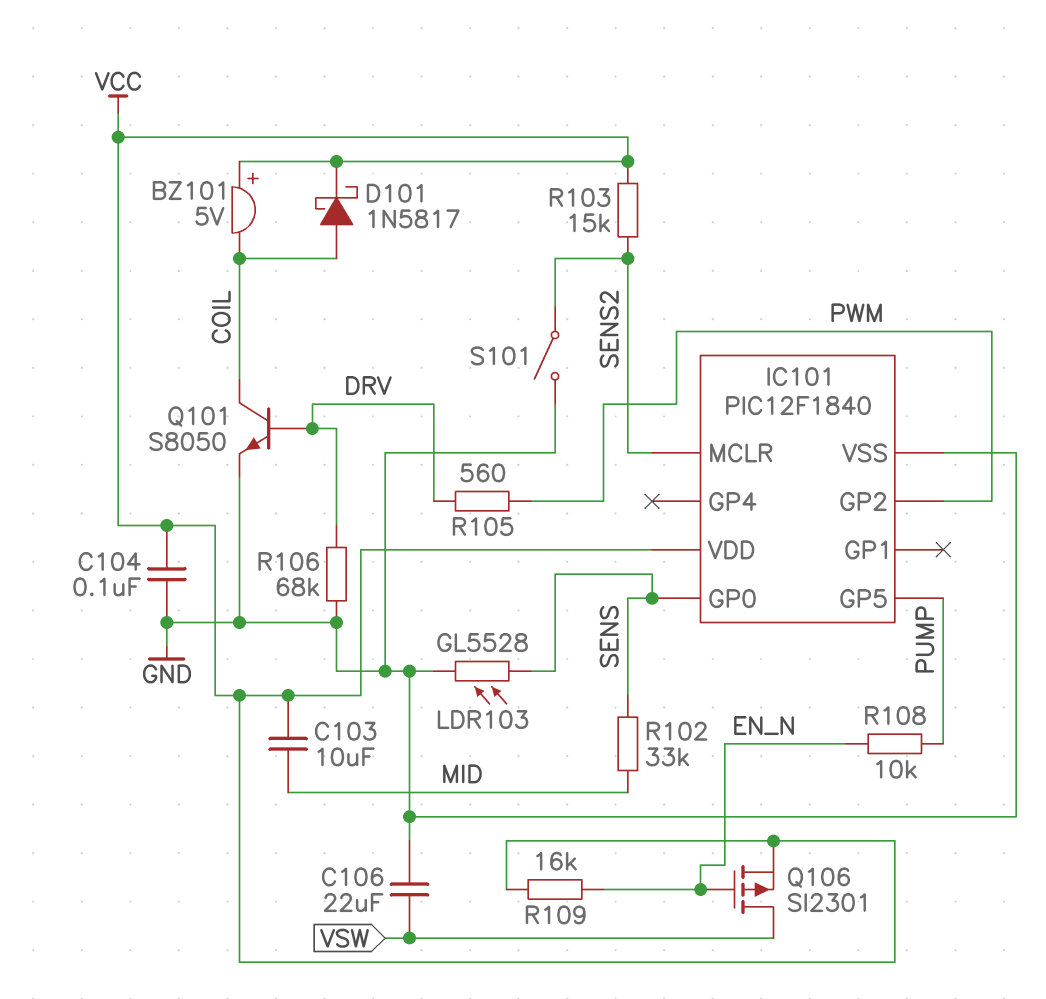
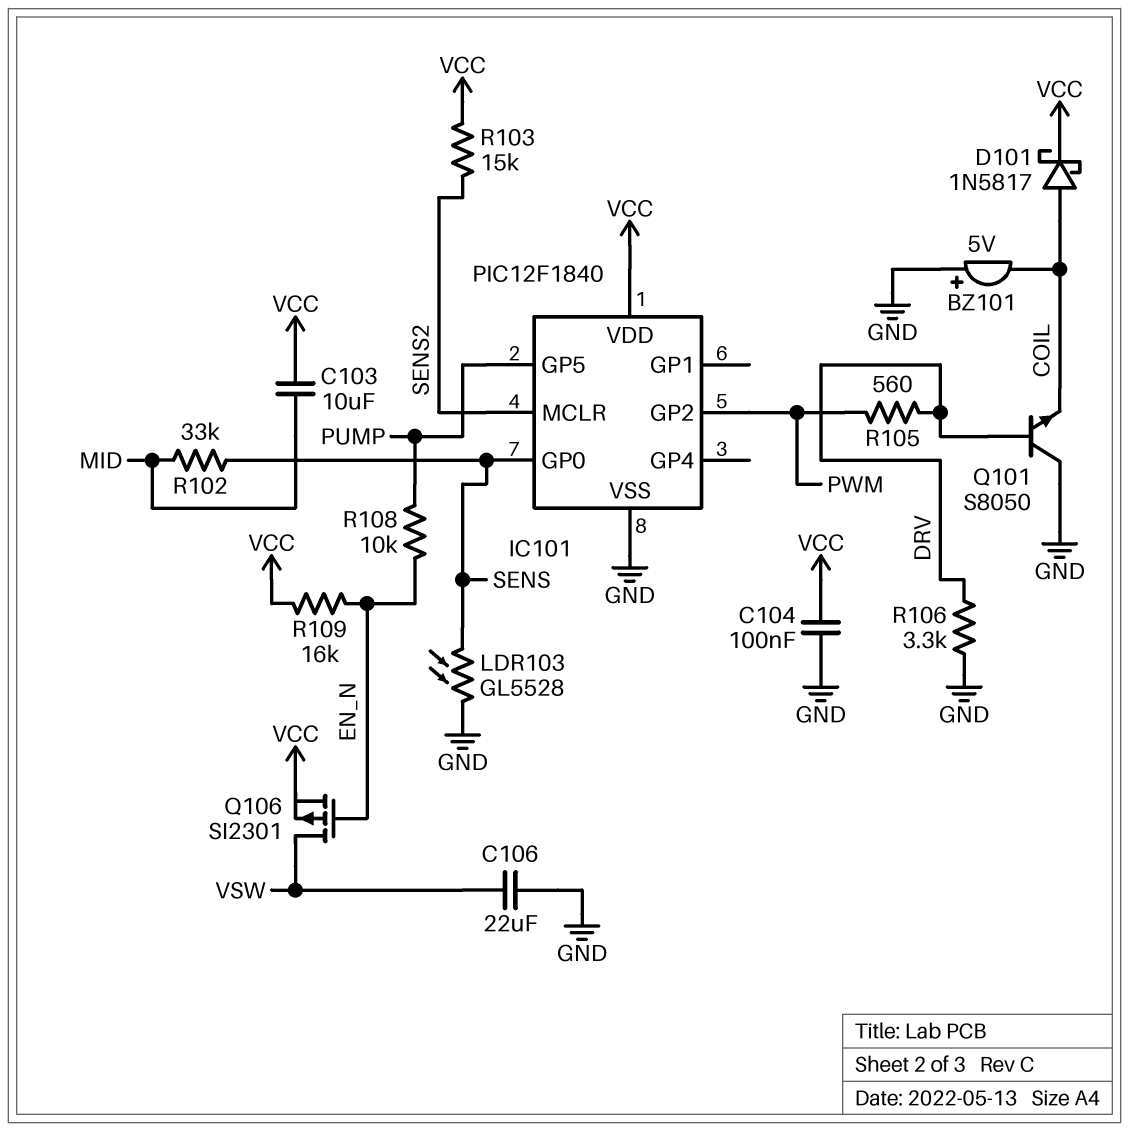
BZ101: buzzer 5V (plus VCC, minus COIL) -> buzzer 5V (plus GND, minus COIL)
Q101: NPN S8050 (B DRV, C COIL, E GND) -> NPN S8050 (B DRV, C GND, E COIL)
R106: 68k (DRV, GND) -> 3.3k (DRV, GND)
S101: switch (GND, SENS2) -> none

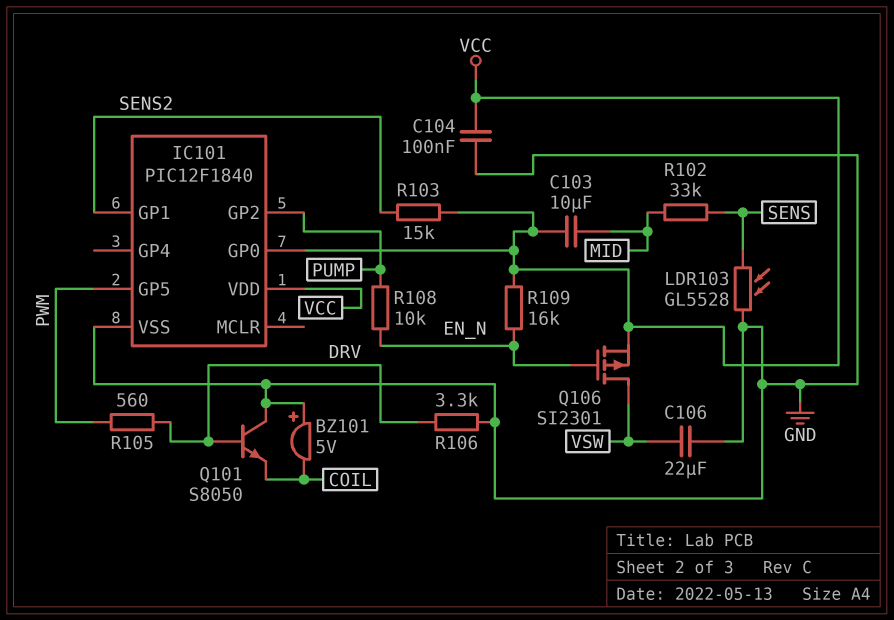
D101: schottky 1N5817 (A COIL, K VCC) -> none
IC101 pin GP0: SENS -> VCC
IC101 pin GP1: none -> SENS2
IC101 pin GP2: PWM -> PUMP
IC101 pin GP5: PUMP -> PWM
IC101 pin MCLR: SENS2 -> none

